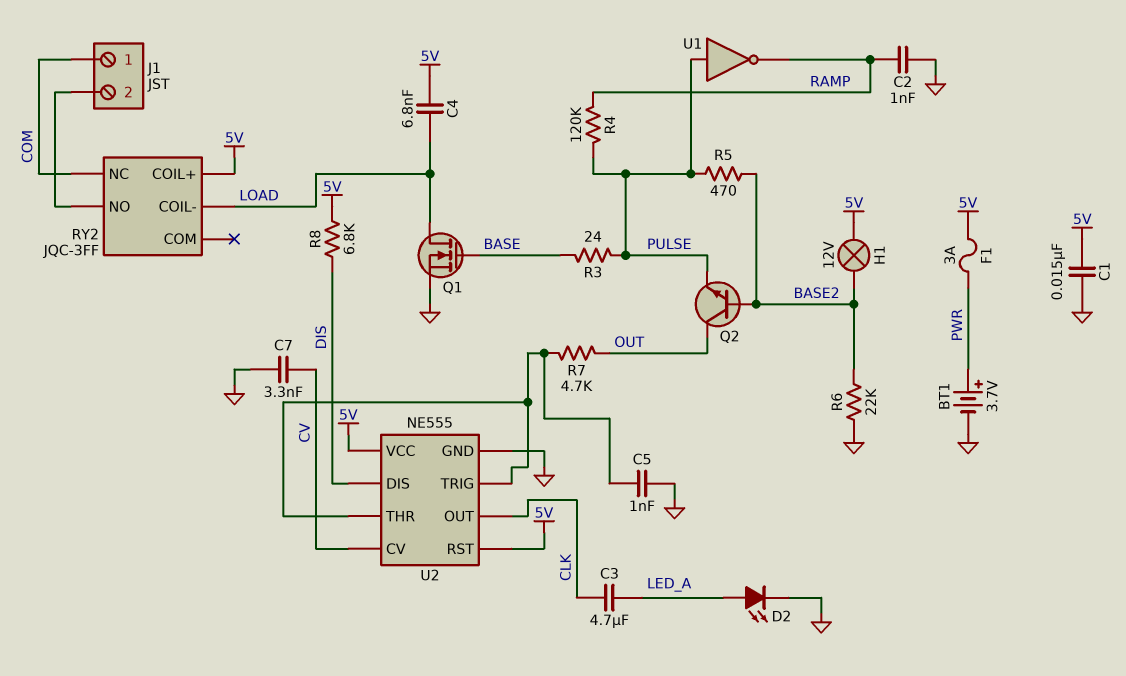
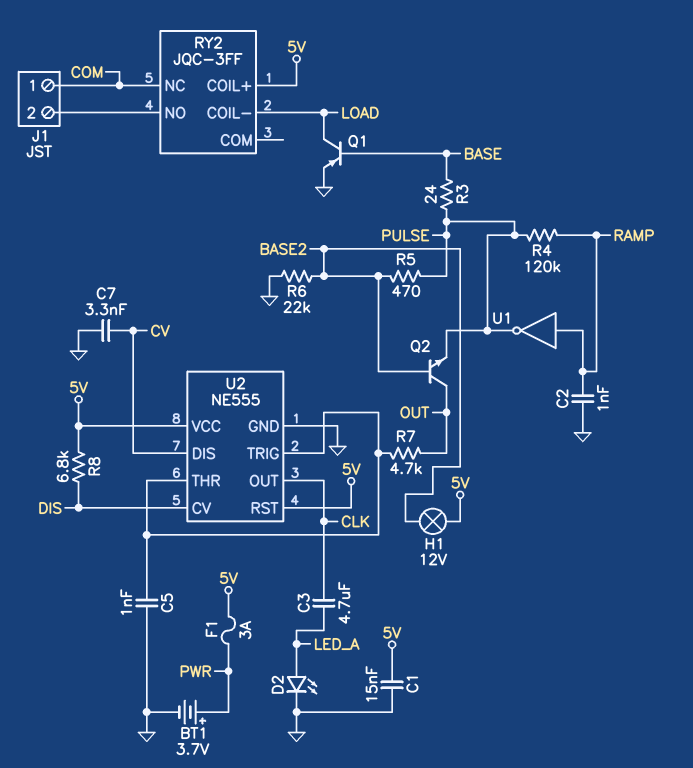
C4: 6.8nF (5V, LOAD) -> none
Q1: NMOS (G BASE, D LOAD, S GND) -> PNP (B BASE, C LOAD, E GND)
U1: NOT (in PULSE, out RAMP) -> NOT (in RAMP, out PULSE)
U2 pin CV: CV -> DIS
U2 pin DIS: DIS -> CV

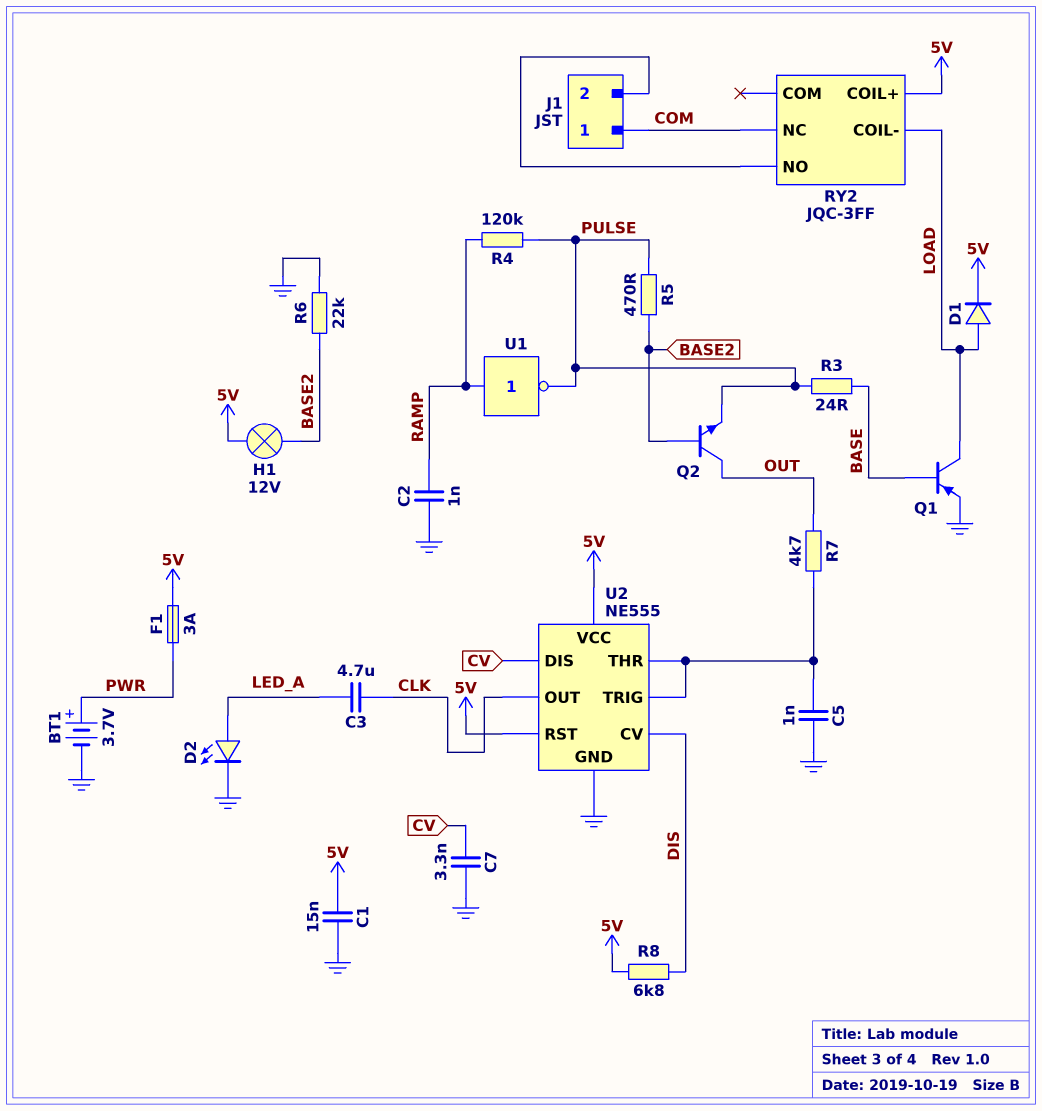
D1: none -> diode (A LOAD, K 5V)

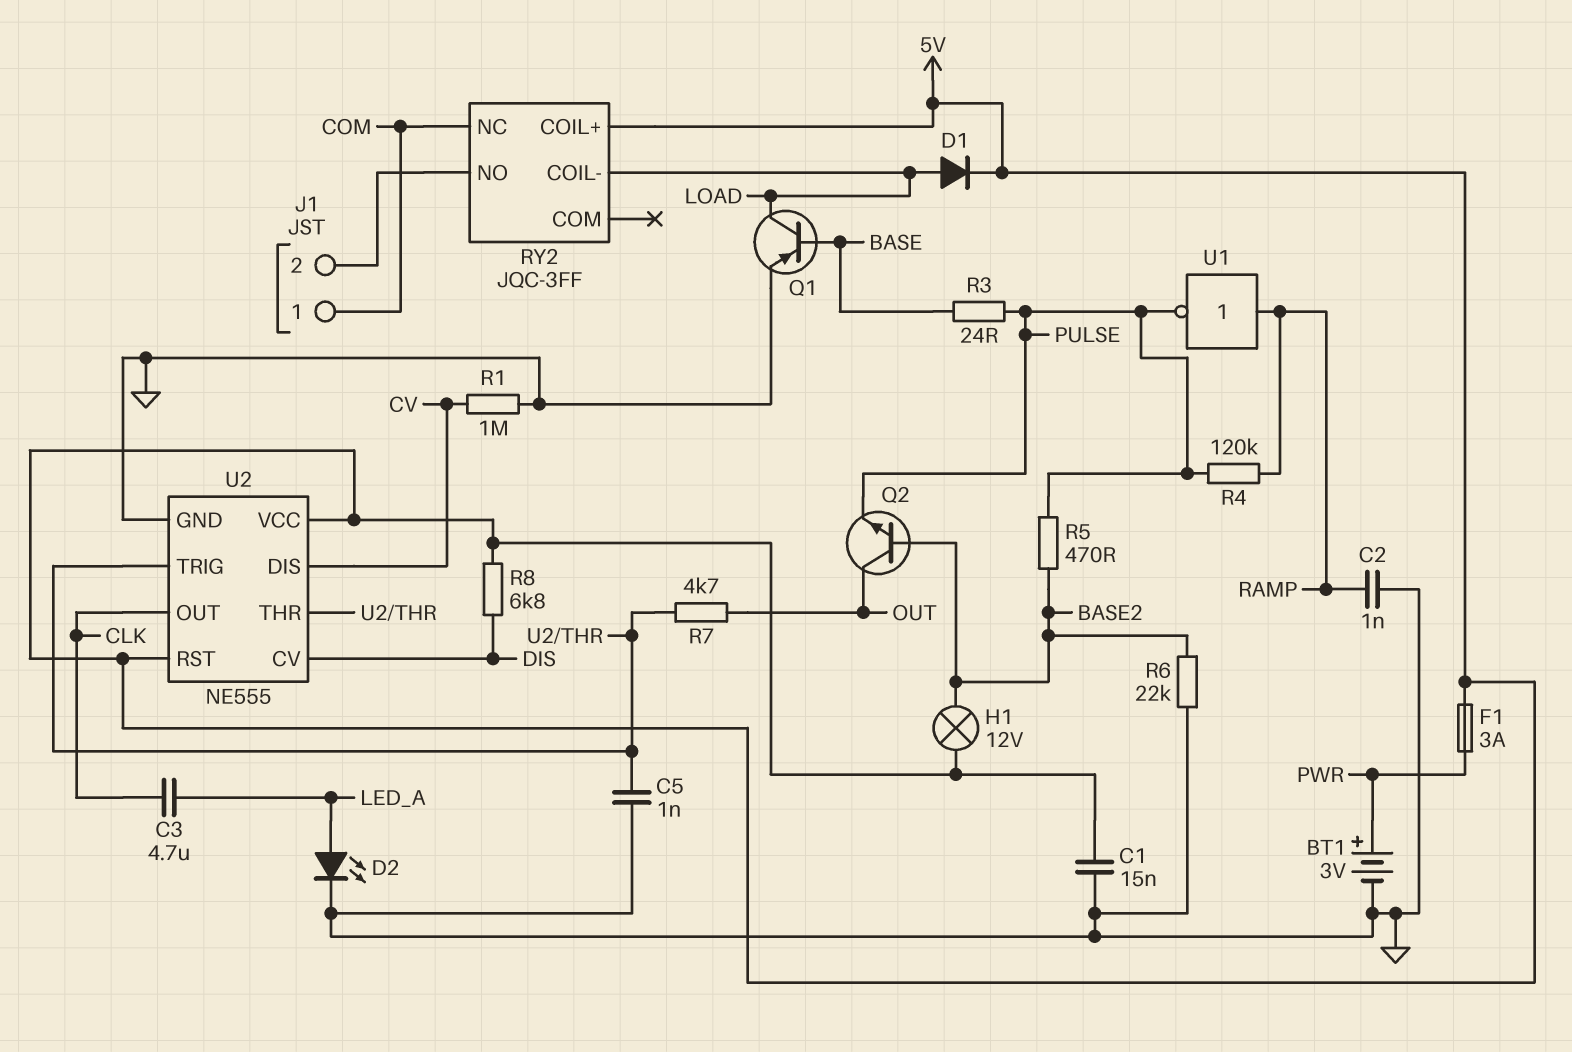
BT1: 3.7V (plus PWR, minus GND) -> 3V (plus PWR, minus GND)
C7: 3.3nF (CV, GND) -> none
R1: none -> 1M (CV, GND)

